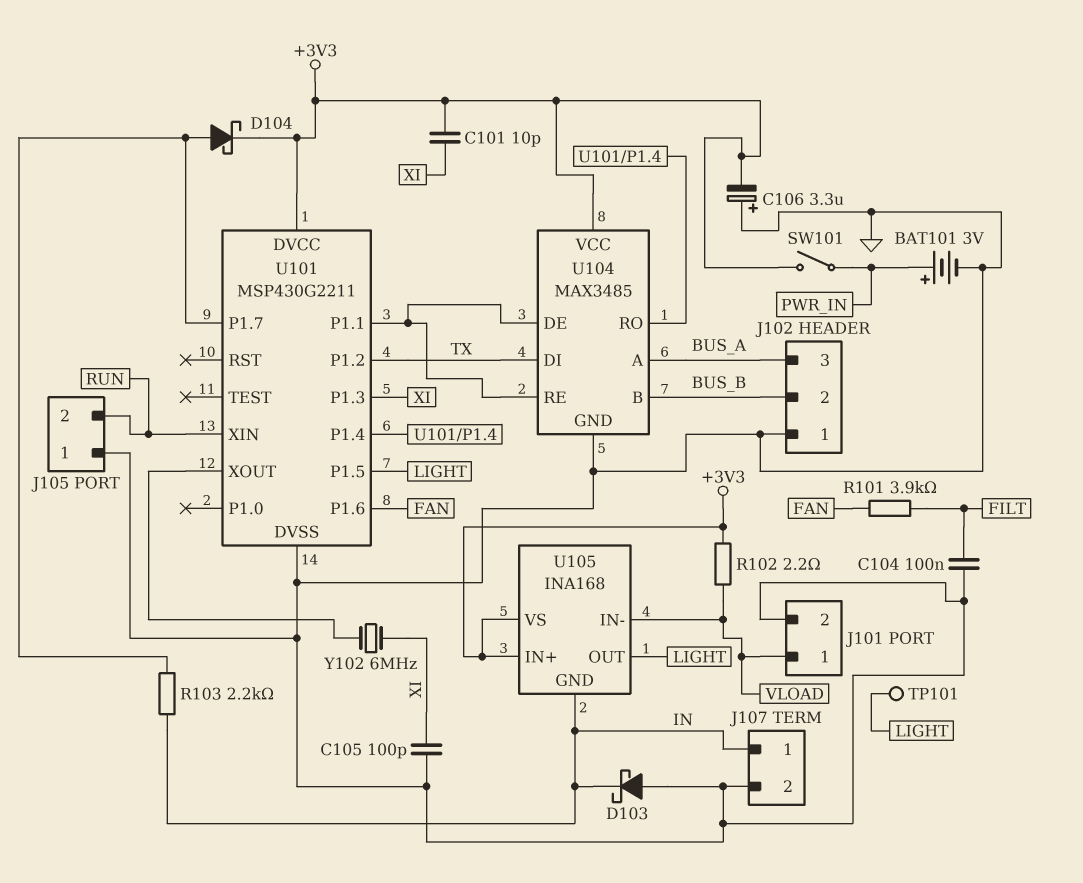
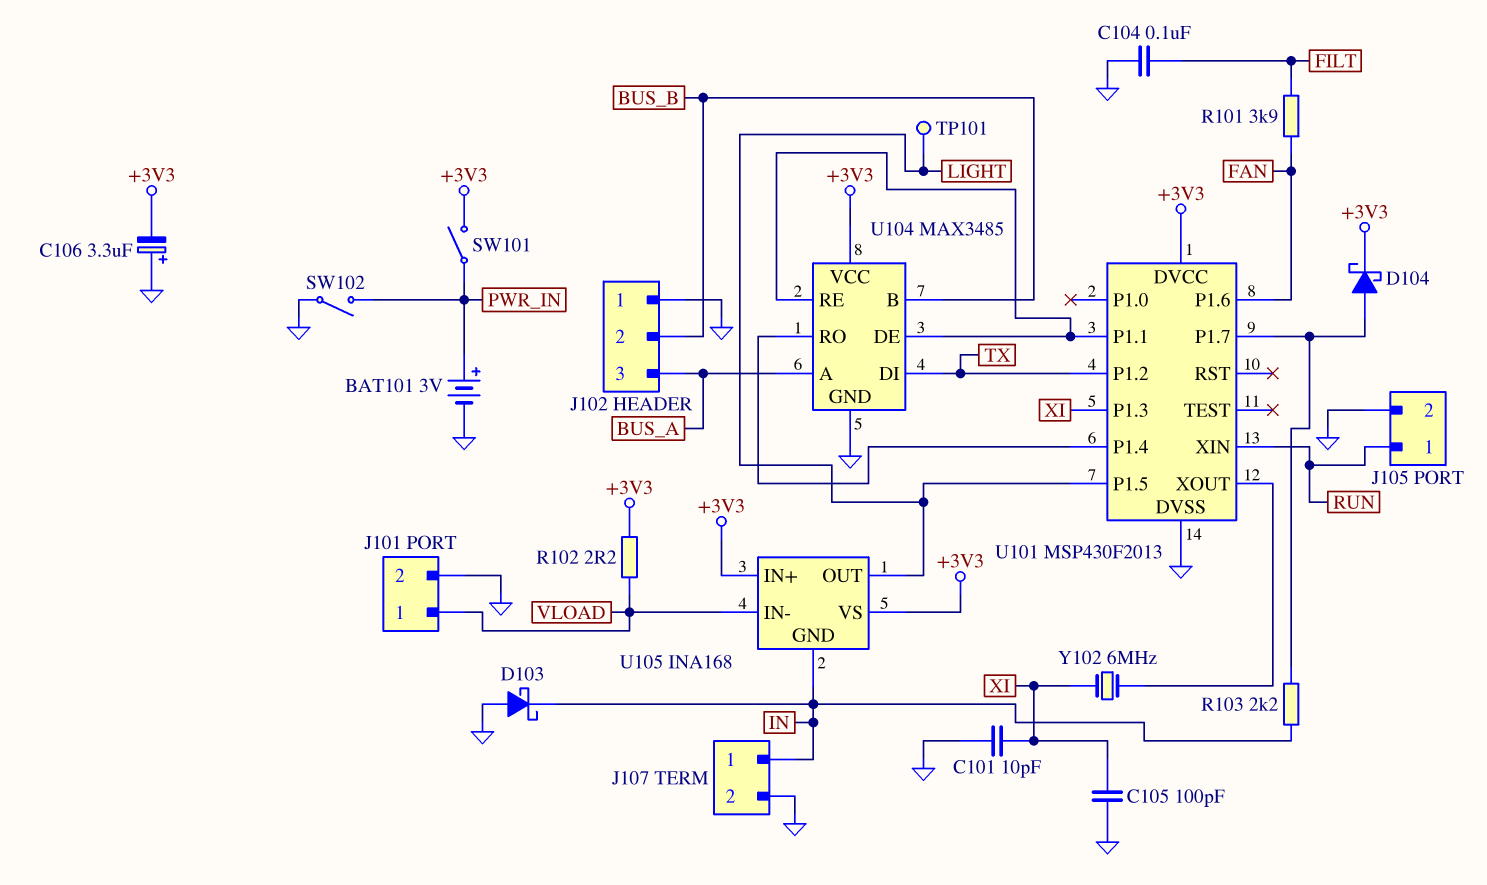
C101: 10pF (+3V3, XI) -> 10pF (GND, XI)
J105 pin 1: GND -> RUN
J105 pin 2: RUN -> GND
SW102: none -> switch (GND, PWR_IN)
U101: MSP430G2211 -> MSP430F2013

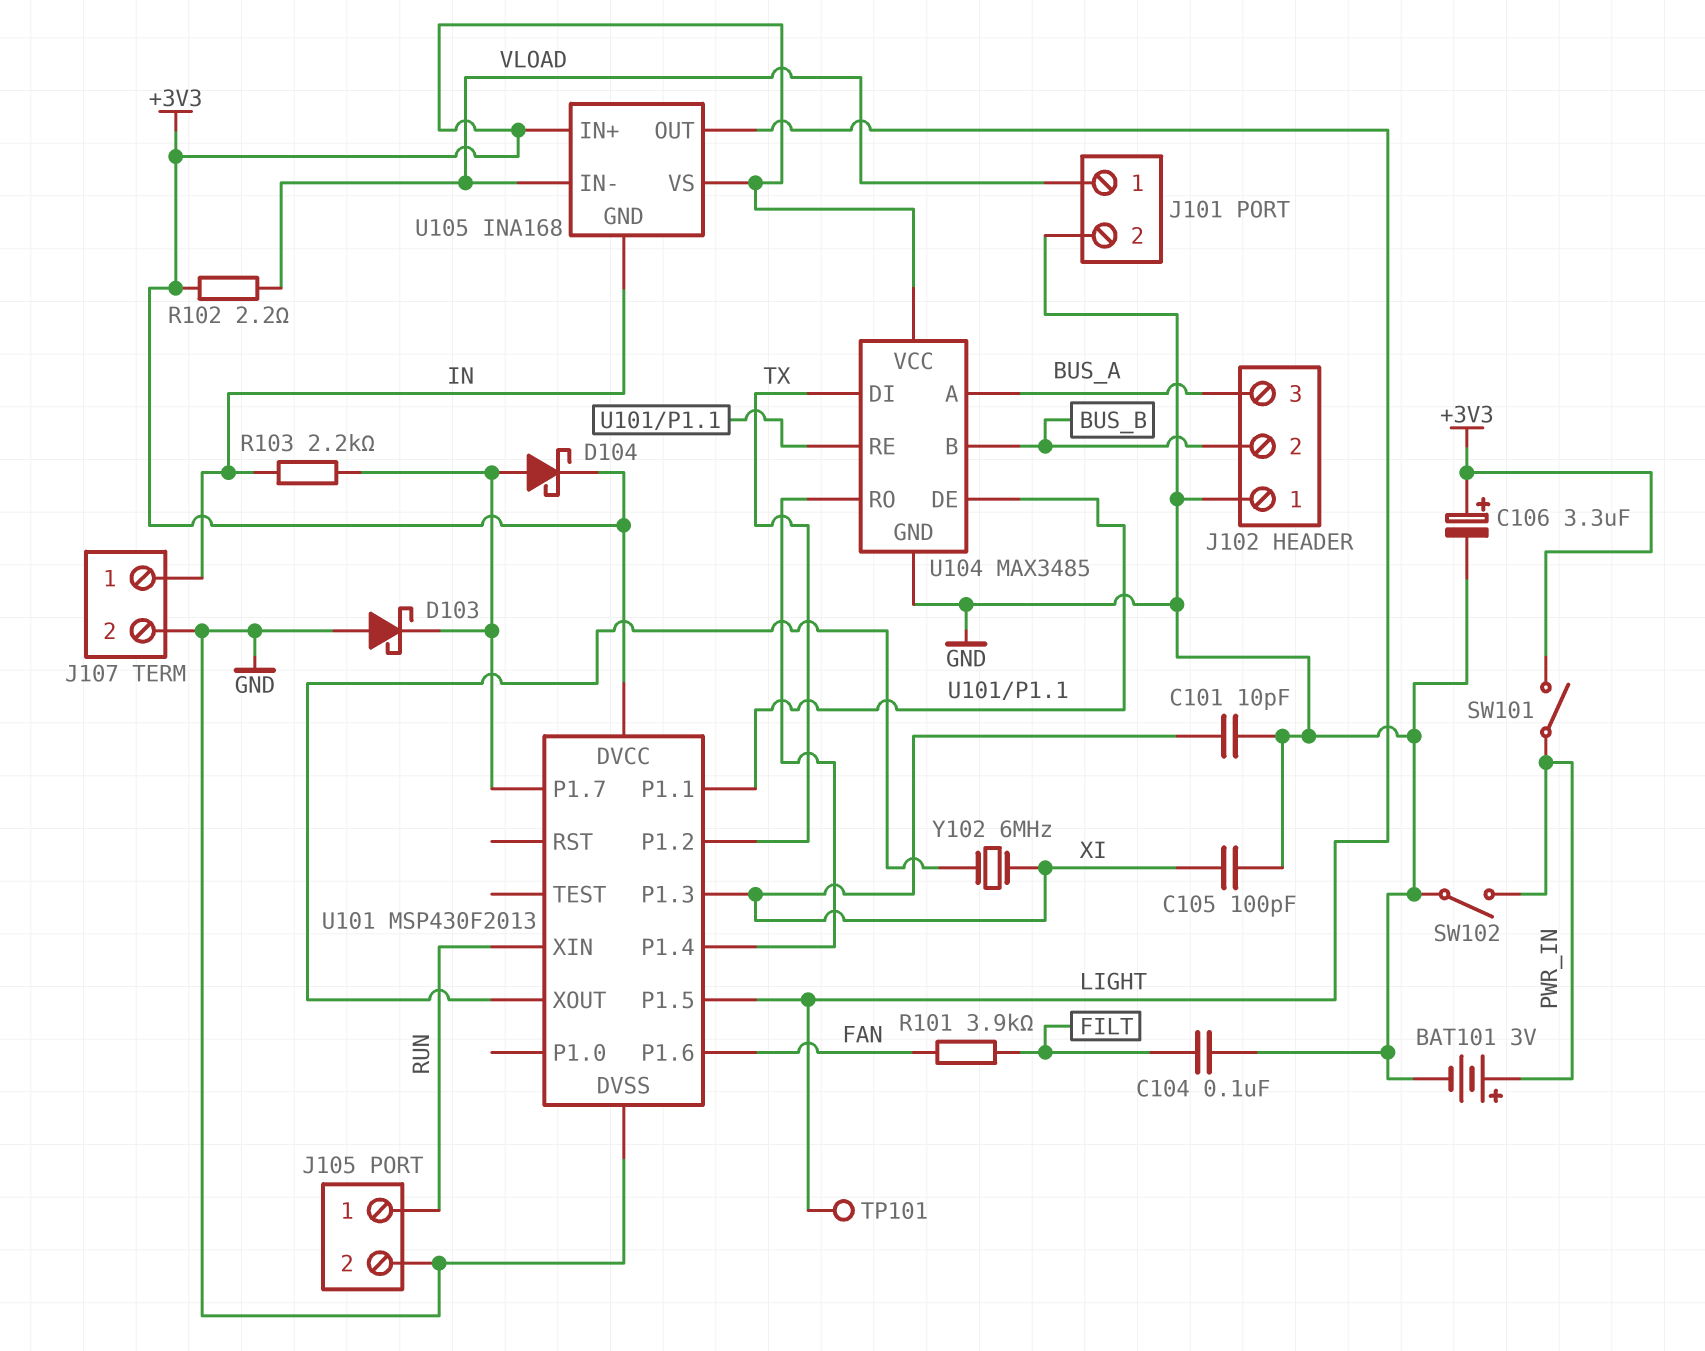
C106: 3.3uF (plus GND, minus +3V3) -> 3.3uF (plus +3V3, minus GND)
D103: schottky (A GND, K IN) -> schottky (A GND, K U101/P1.7)

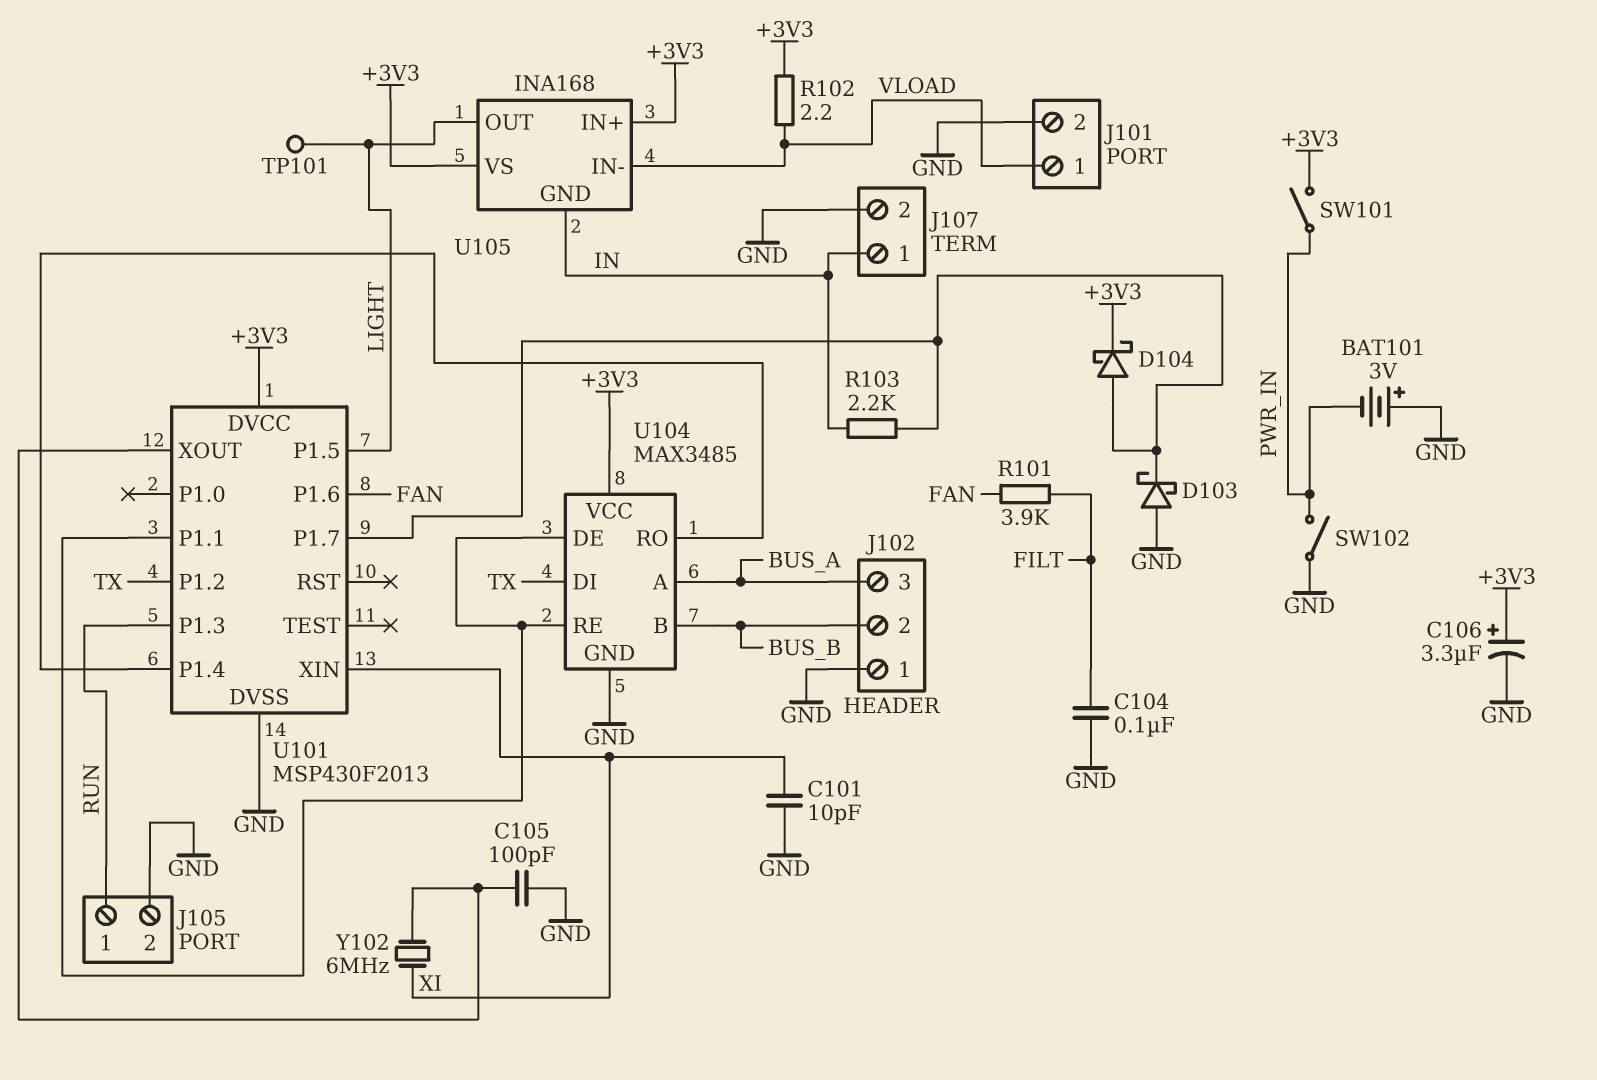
BAT101: 3V (plus PWR_IN, minus GND) -> 3V (plus GND, minus PWR_IN)
C105: 100pF (GND, XI) -> 100pF (GND, U101/XOUT)
U101 pin P1.3: XI -> RUN
U101 pin XIN: RUN -> XI

